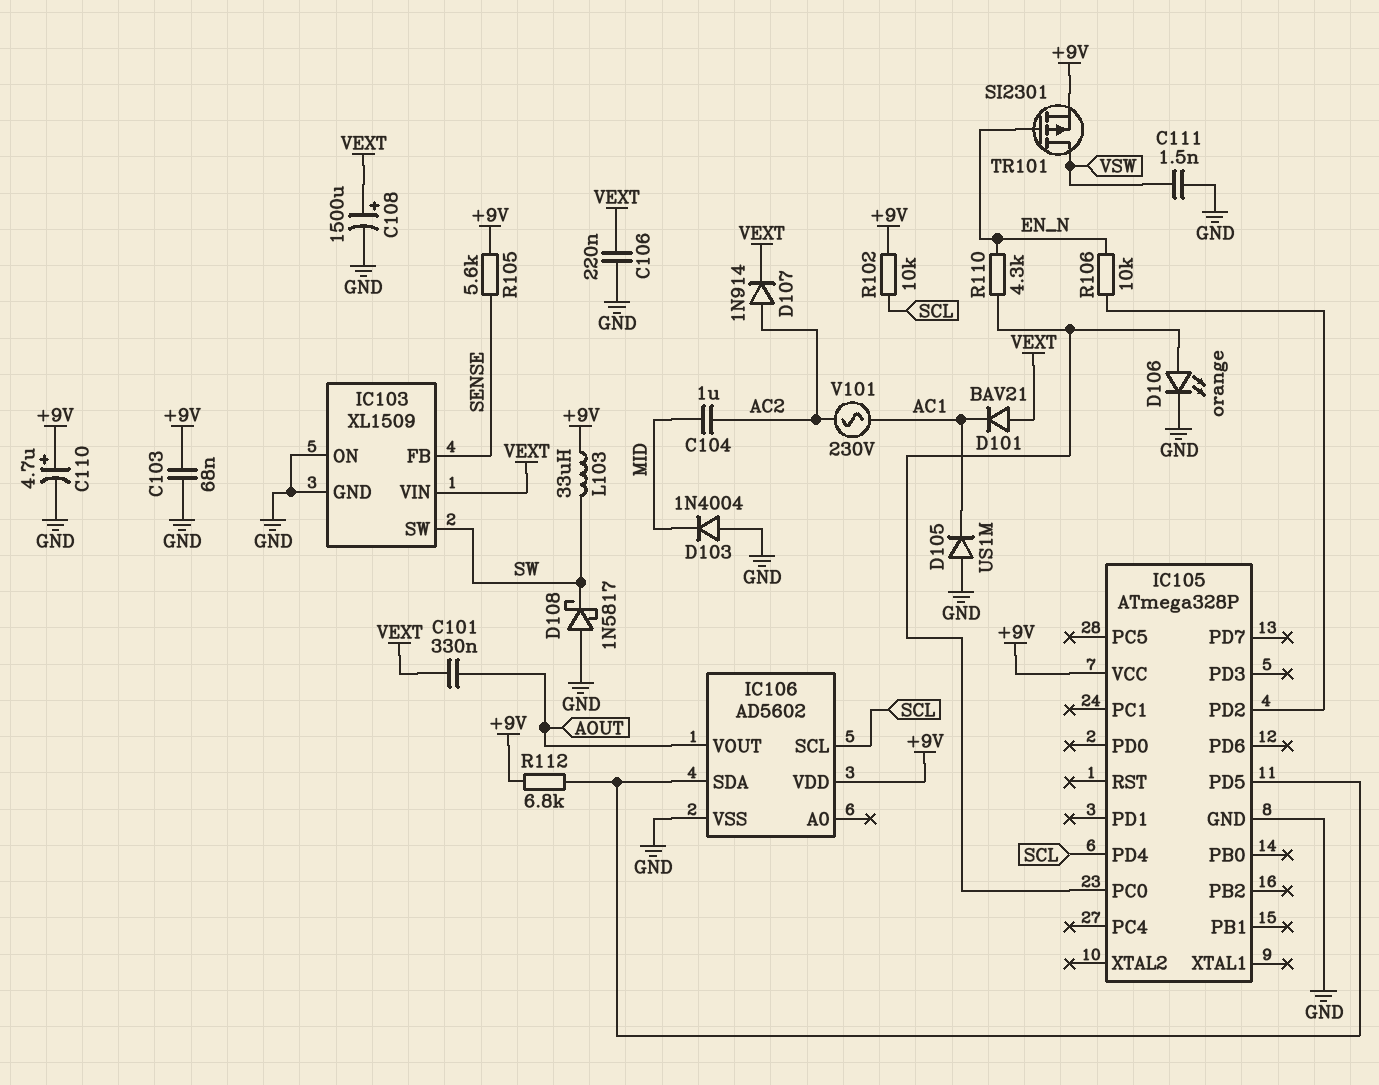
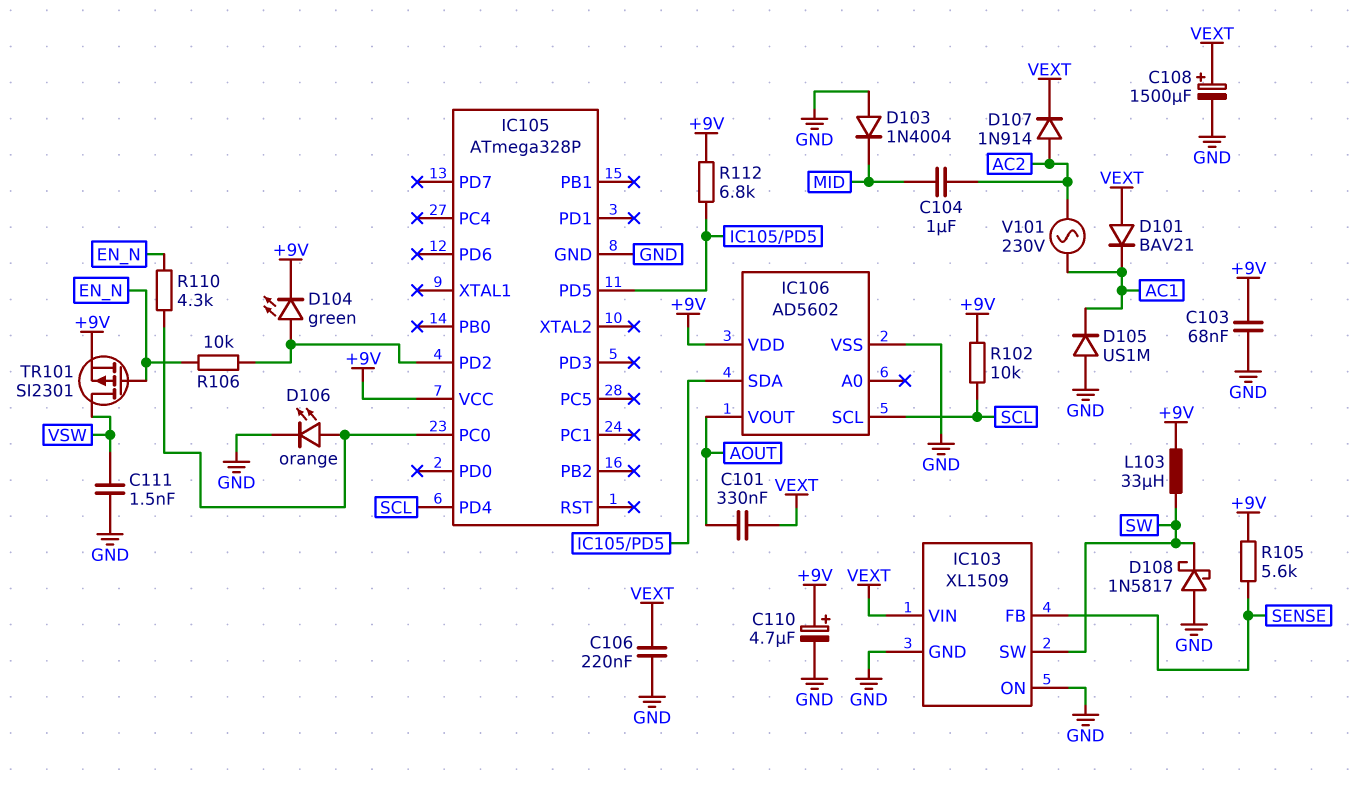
D104: none -> LED green (A IC105/PD2, K +9V)

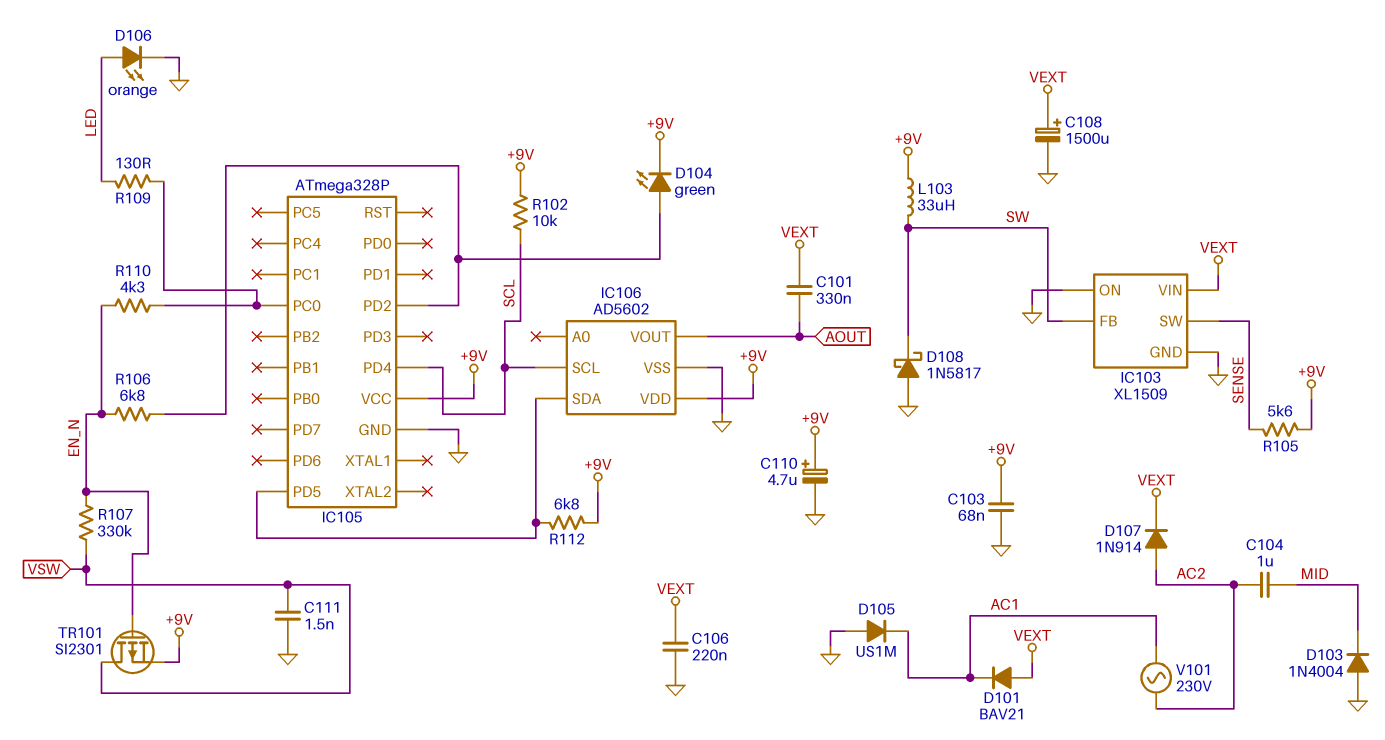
D106: LED orange (A IC105/PC0, K GND) -> LED orange (A LED, K GND)
IC103 pin FB: SENSE -> SW
IC103 pin SW: SW -> SENSE
R106: 10k (EN_N, IC105/PD2) -> 6.8k (EN_N, IC105/PD2)
R107: none -> 330k (EN_N, VSW)
R109: none -> 130 (IC105/PC0, LED)

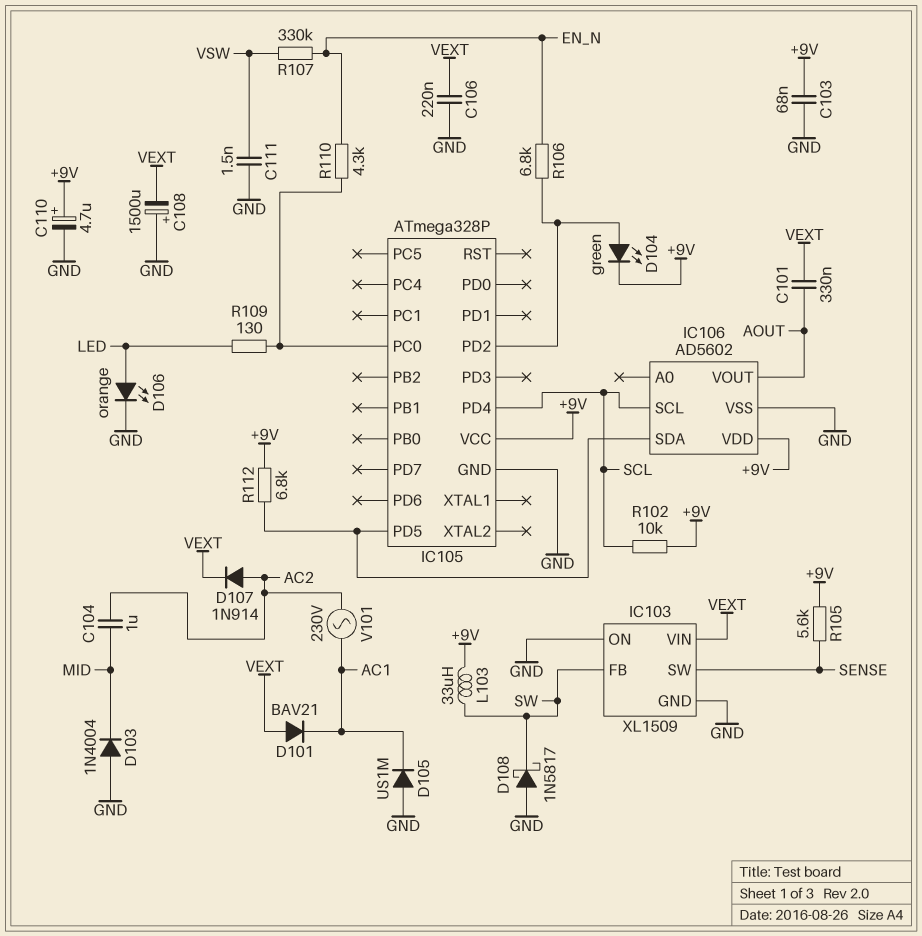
C108: 1500uF (plus VEXT, minus GND) -> 1500uF (plus GND, minus VEXT)
TR101: PMOS SI2301 (G EN_N, D VSW, S +9V) -> none

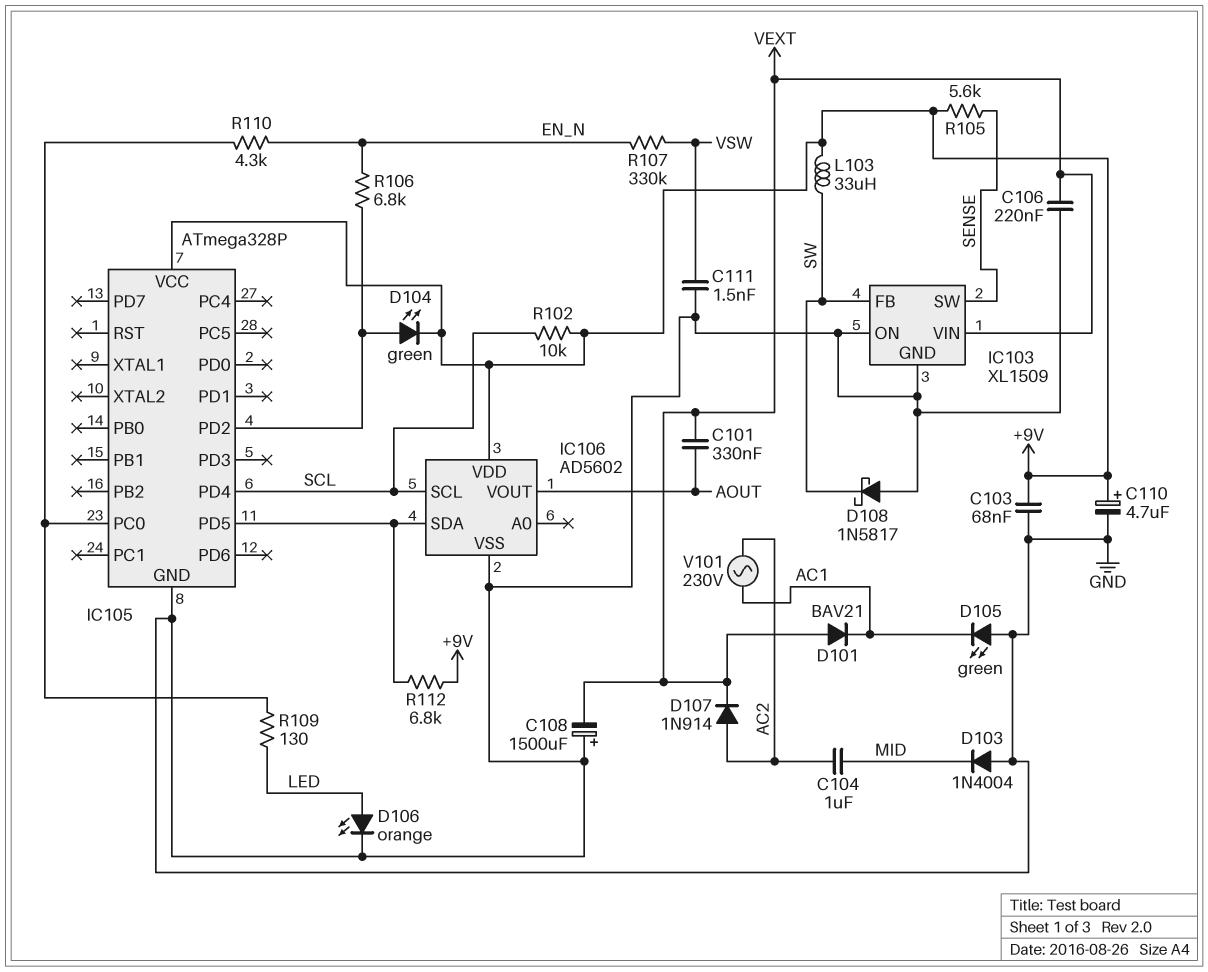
D105: diode US1M (A GND, K AC1) -> LED green (A GND, K AC1)

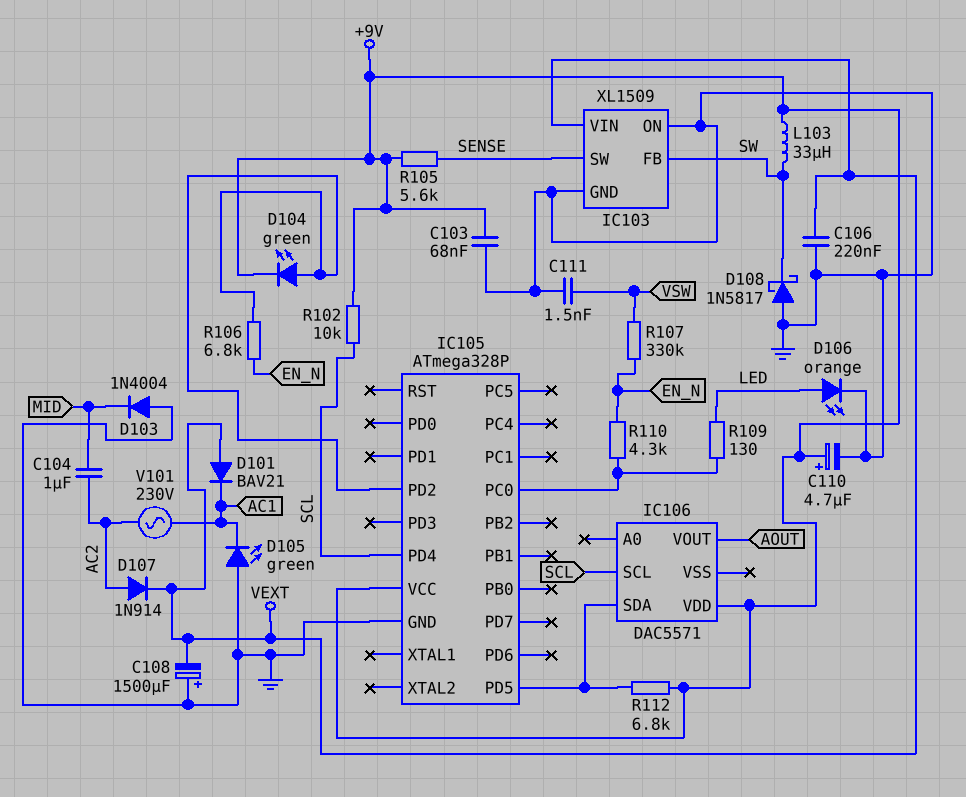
C101: 330nF (AOUT, VEXT) -> none
IC106: AD5602 -> DAC5571
IC106 pin VSS: GND -> none

